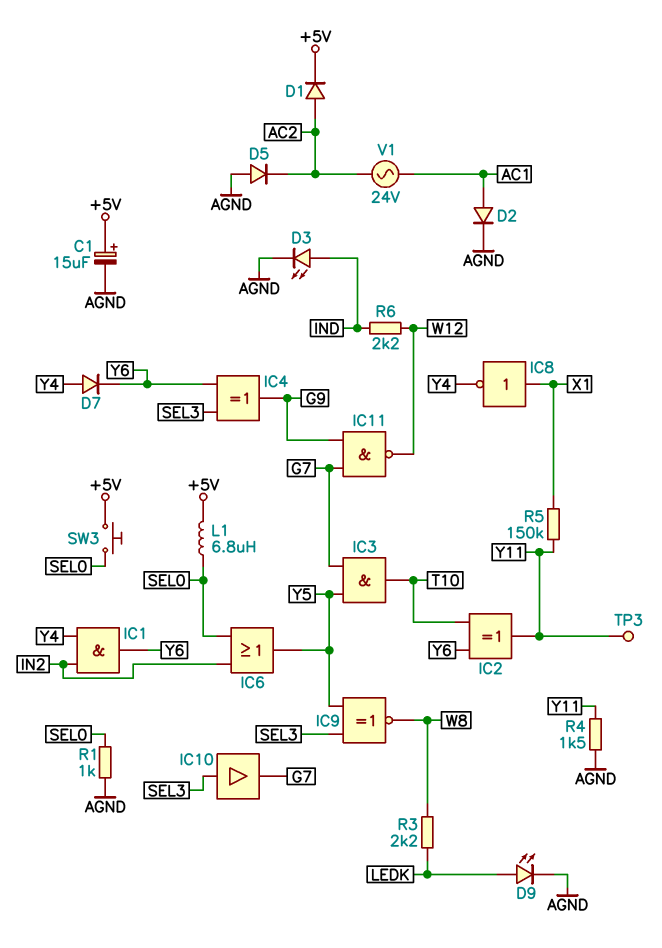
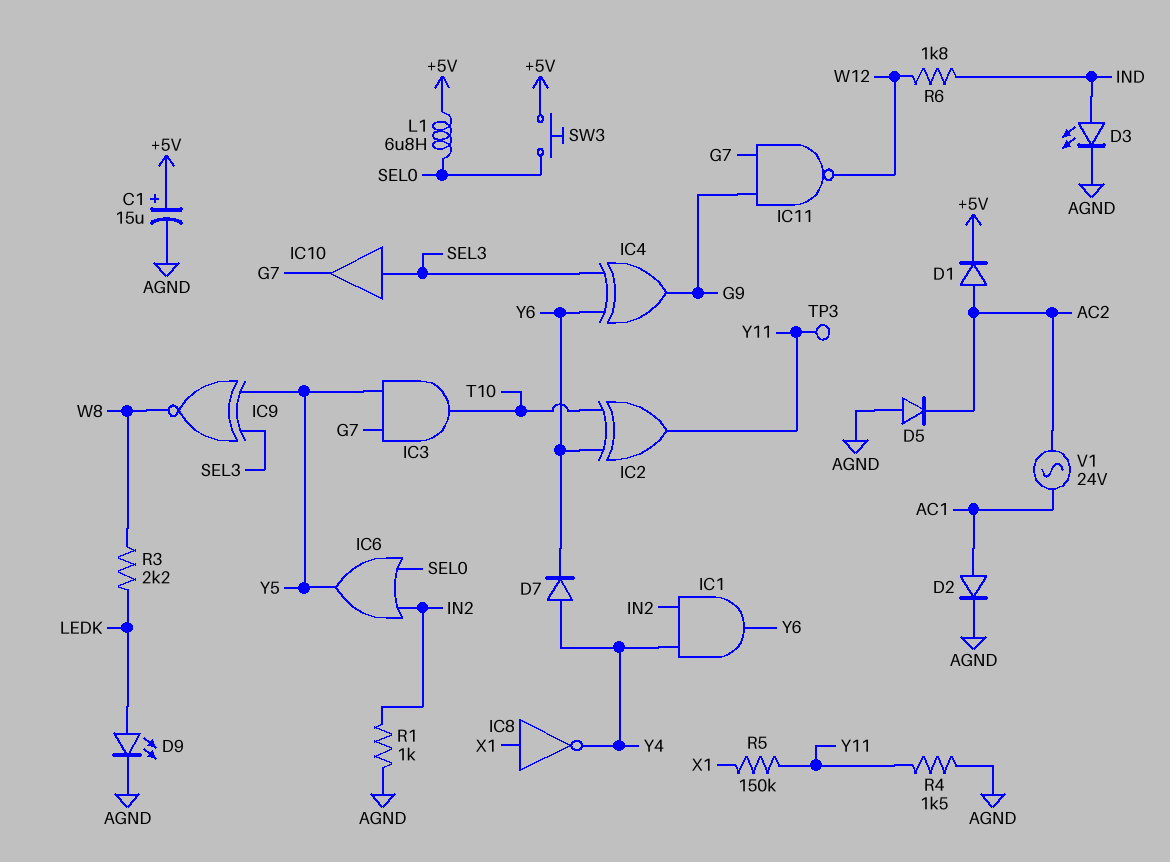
R1: 1k (AGND, SEL0) -> 1k (AGND, IN2)
R6: 2.2k (IND, W12) -> 1.8k (IND, W12)

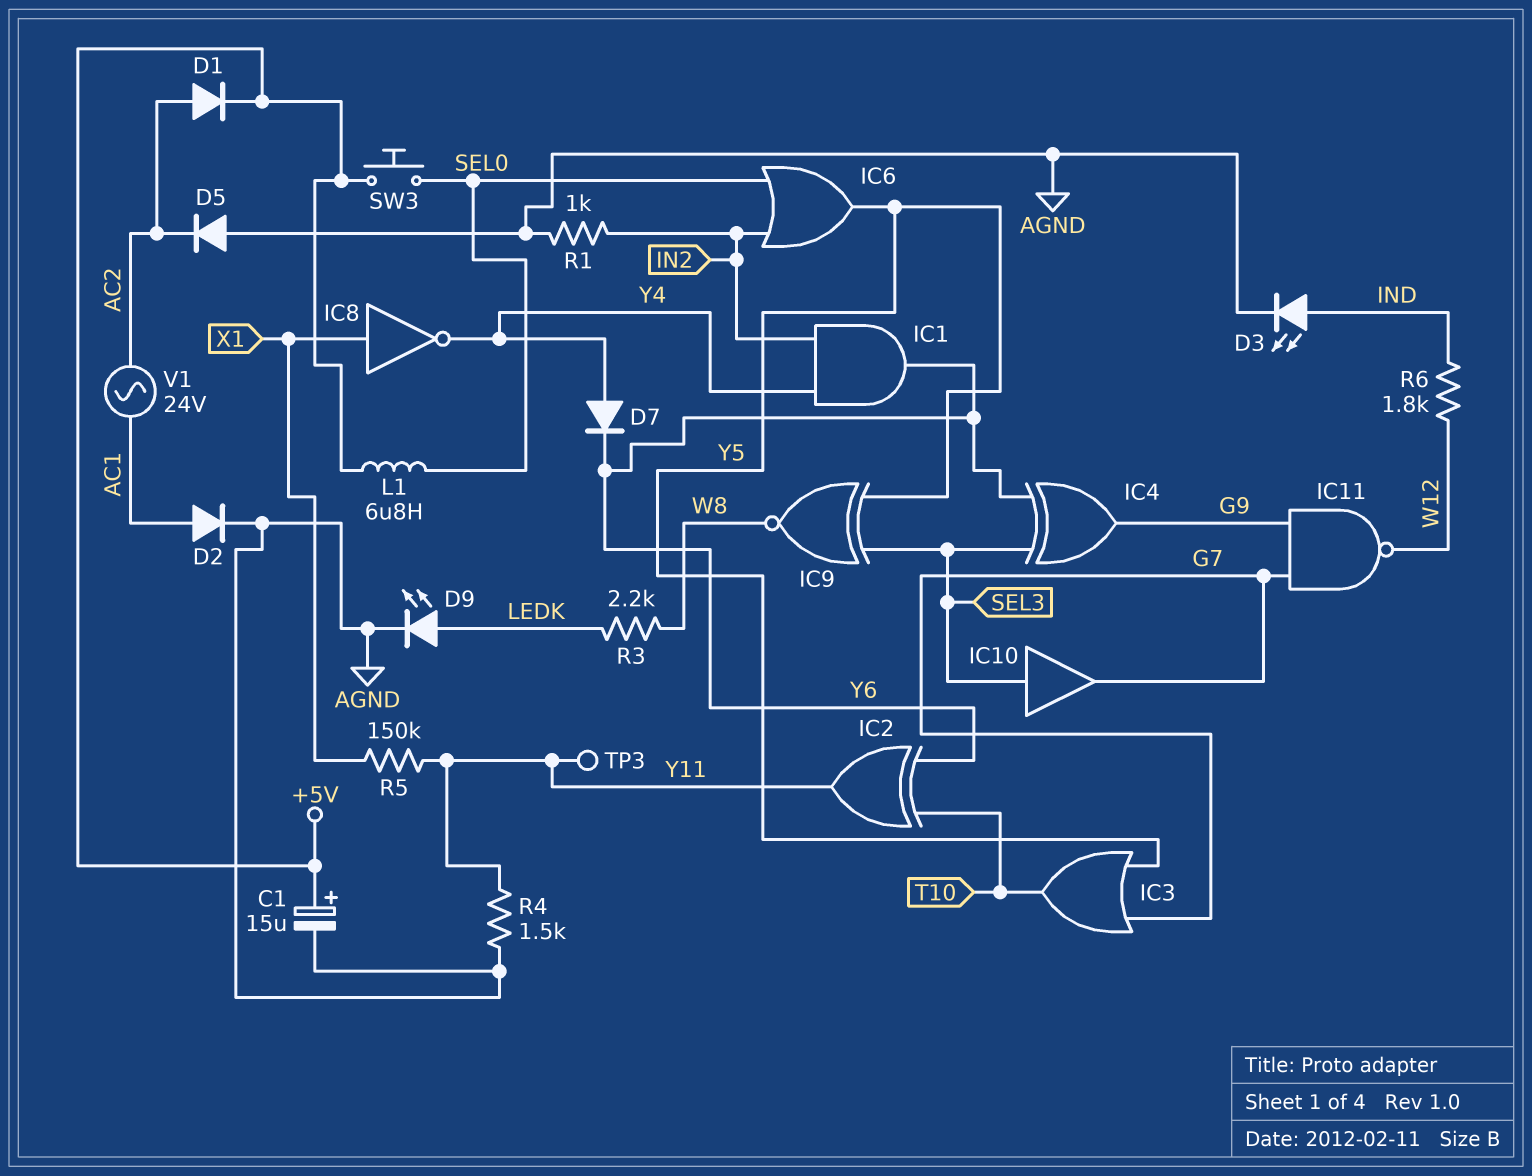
IC3: AND (in G7, in Y5, out T10) -> OR (in G7, in Y5, out T10)

